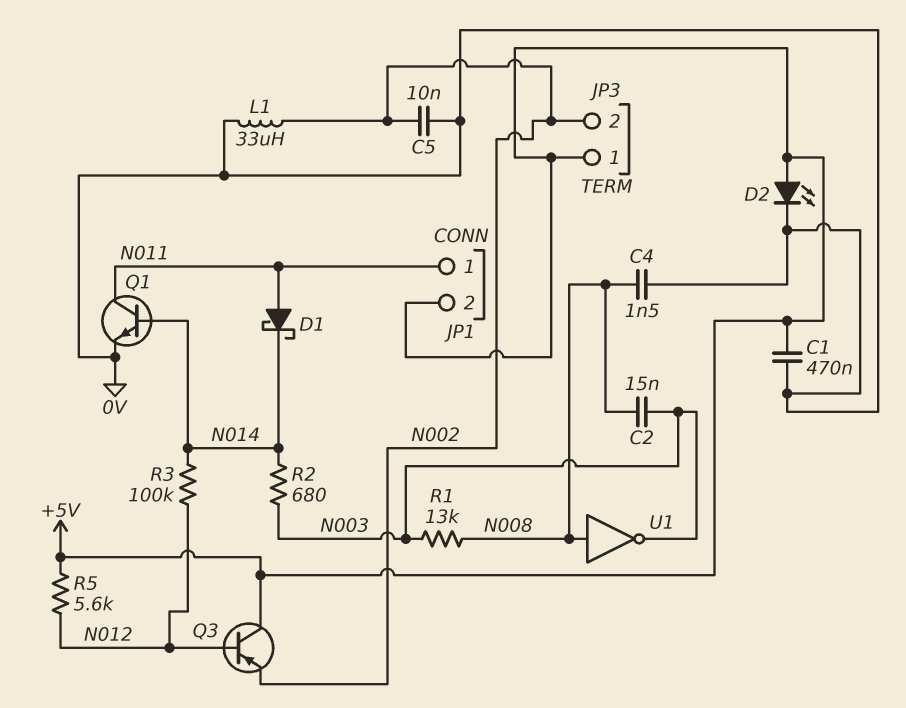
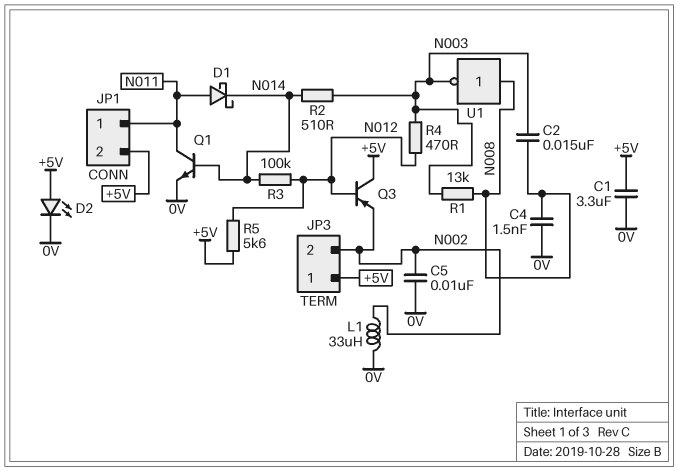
C1: 470nF (+5V, 0V) -> 3.3uF (+5V, 0V)
R2: 680 (N003, N014) -> 510 (N003, N014)
R4: none -> 470 (N003, N012)

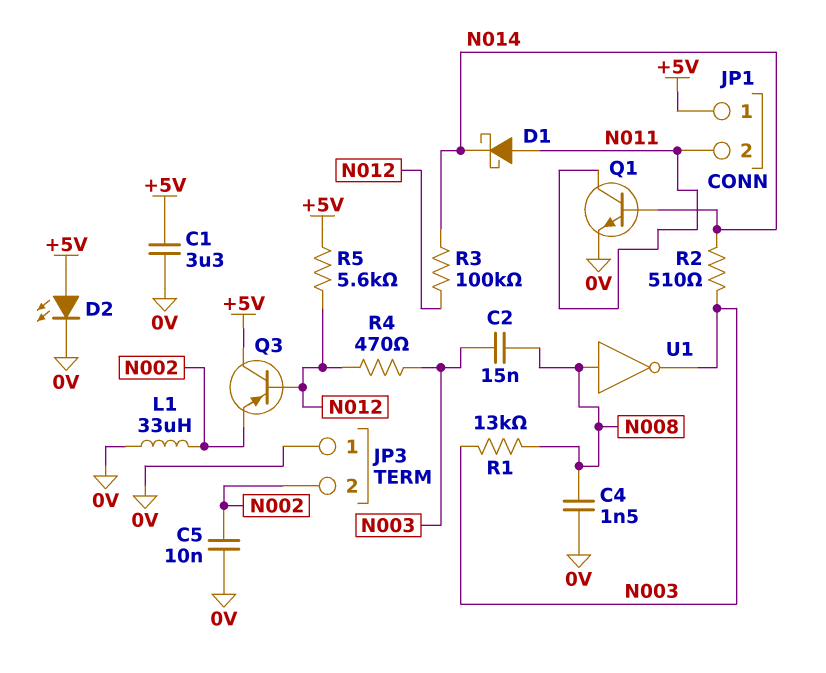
JP1 pin 1: N011 -> +5V
JP1 pin 2: +5V -> N011
JP3 pin 1: +5V -> 0V

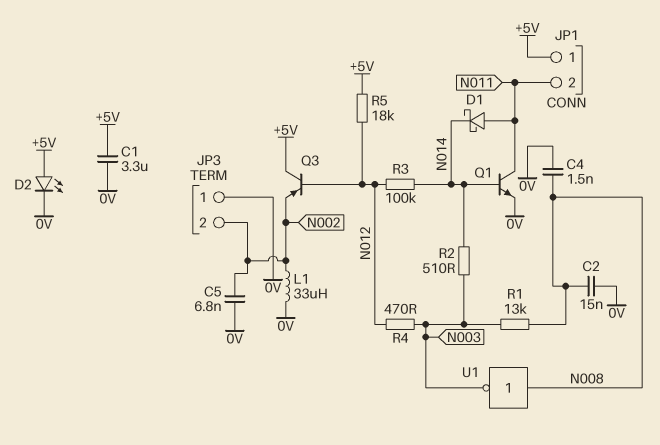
C2: 15nF (N003, N008) -> 15nF (0V, N008)
C5: 10nF (0V, N002) -> 6.8nF (0V, N002)
R5: 5.6k (+5V, N012) -> 18k (+5V, N012)

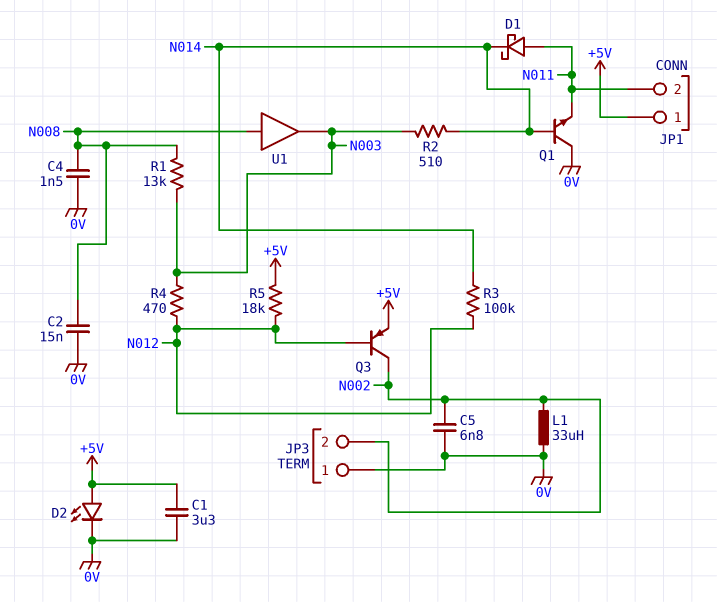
Q1: NPN (B N014, C N011, E 0V) -> NPN (B N014, C 0V, E N011)
Q3: PNP (B N012, C +5V, E N002) -> PNP (B N012, C N002, E +5V)
U1: NOT (in N008, out N003) -> buffer (in N008, out N003)

